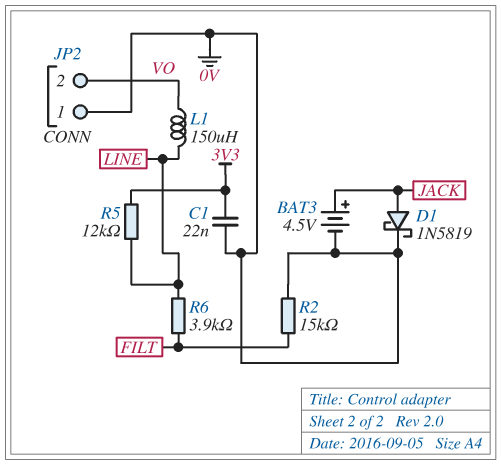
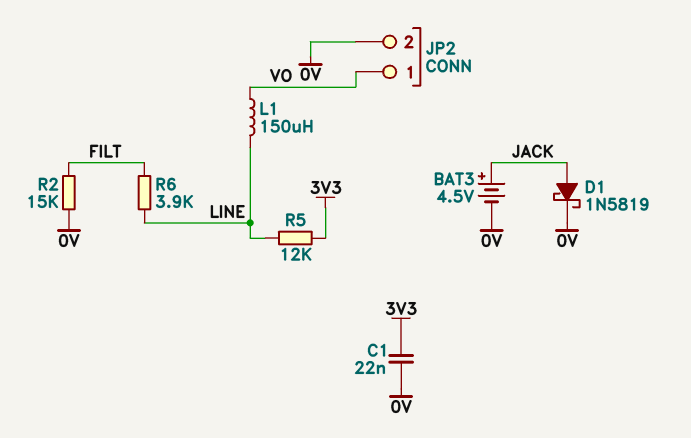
JP2 pin 1: 0V -> VO
JP2 pin 2: VO -> 0V

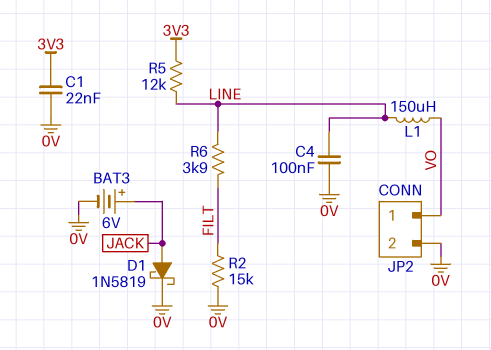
BAT3: 4.5V (plus JACK, minus 0V) -> 6V (plus JACK, minus 0V)
C4: none -> 100nF (0V, LINE)

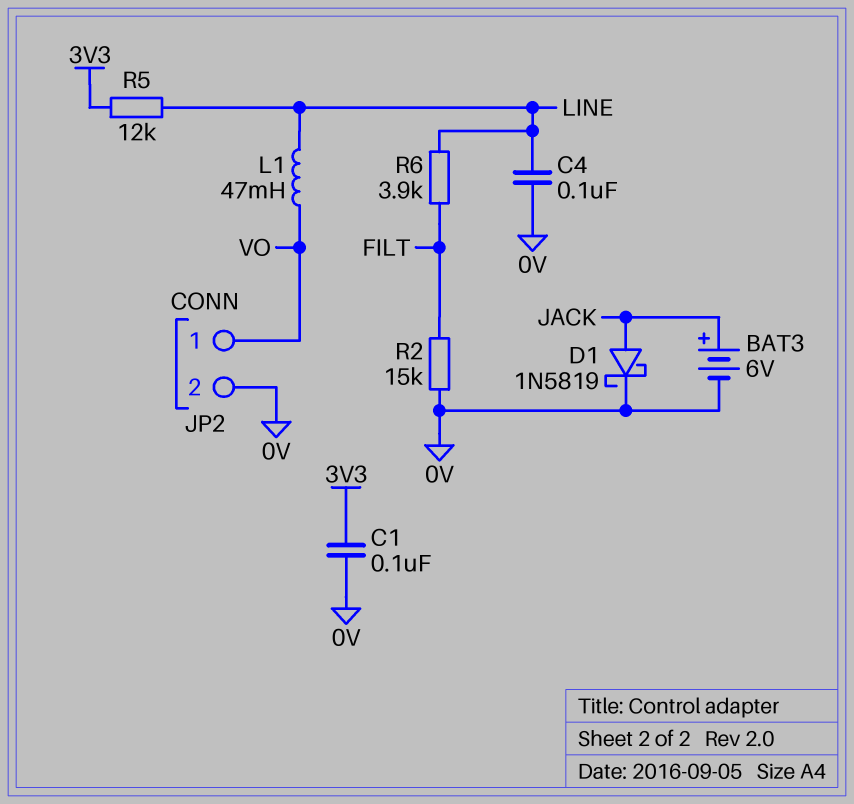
C1: 22nF (0V, 3V3) -> 100nF (0V, 3V3)
L1: 150uH (LINE, VO) -> 47mH (LINE, VO)

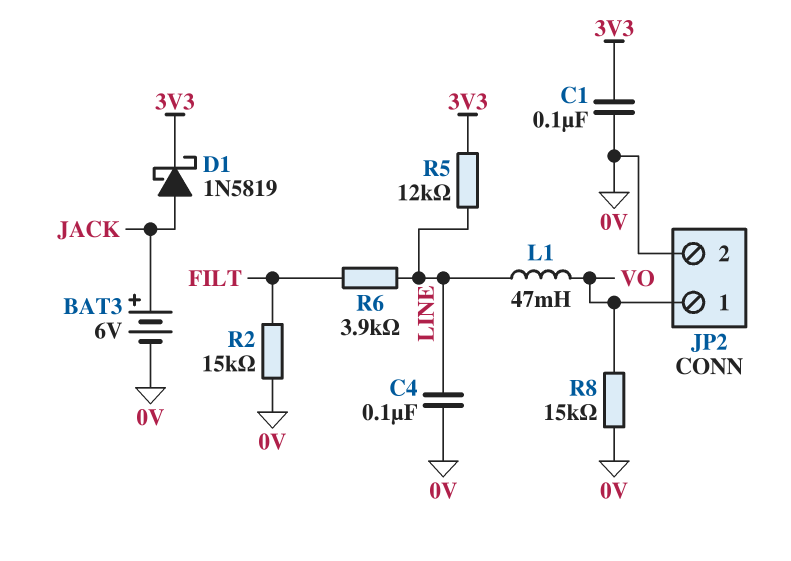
D1: schottky 1N5819 (A JACK, K 0V) -> schottky 1N5819 (A JACK, K 3V3)
R8: none -> 15k (0V, VO)

